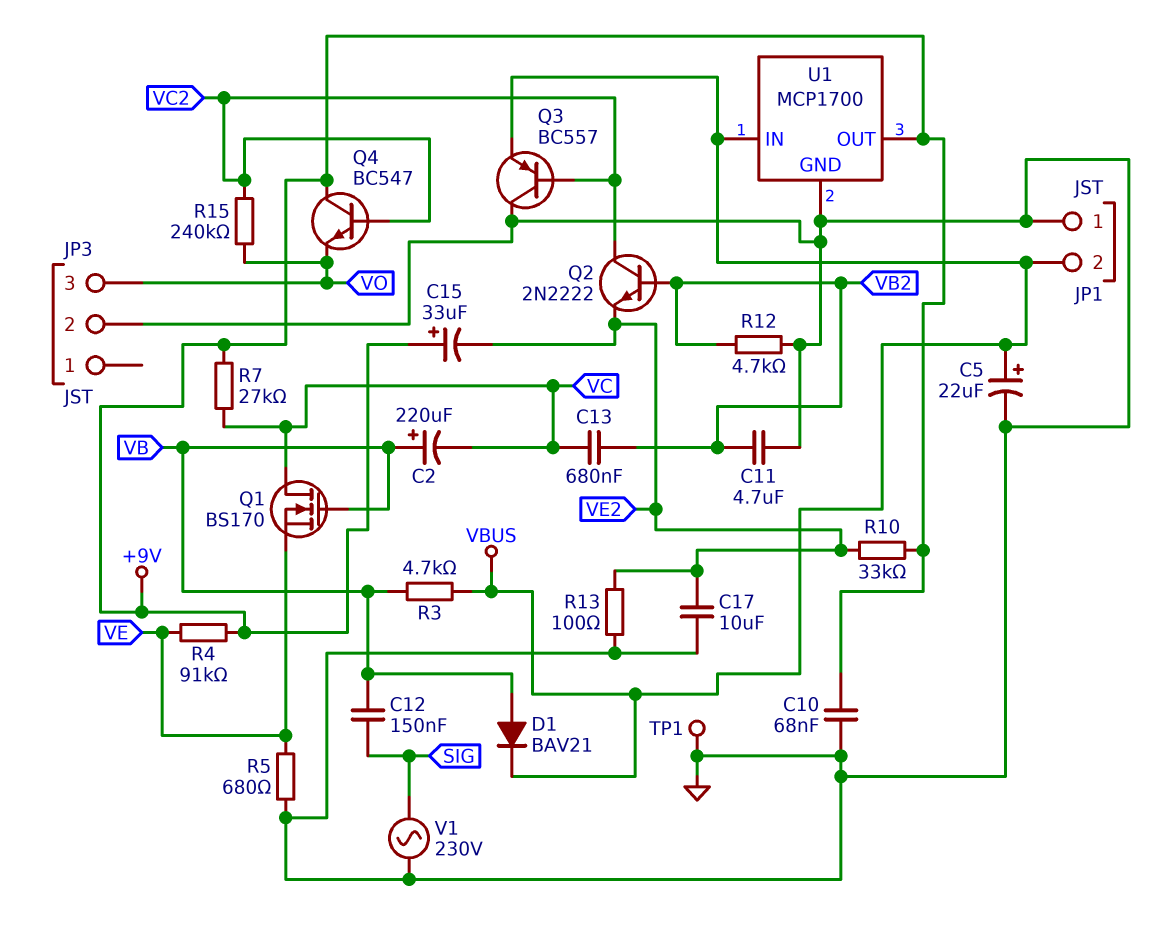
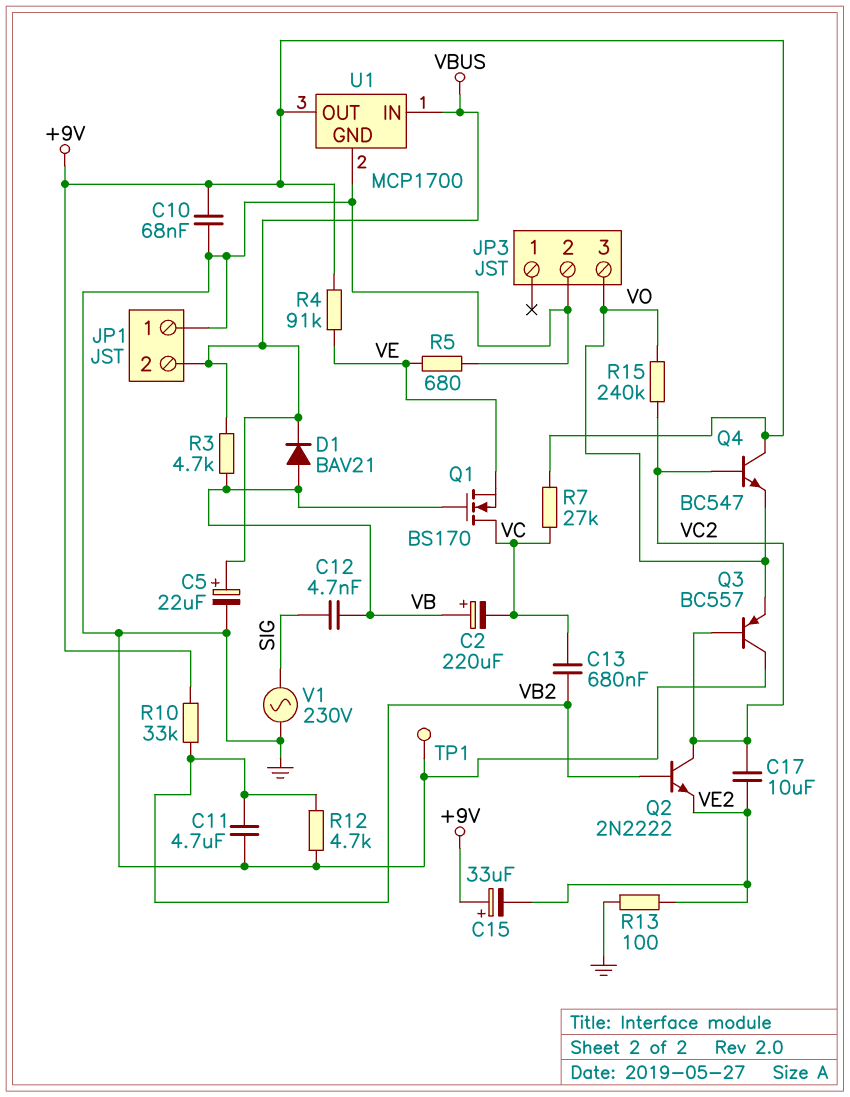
C12: 150nF (SIG, VB) -> 4.7nF (SIG, VB)
C17: 10uF (GND, VE2) -> 10uF (VC2, VE2)
Q3: PNP BC557 (B VC2, C GND, E VBUS) -> PNP BC557 (B VC2, C GND, E VO)
R10: 33k (+9V, VE2) -> 33k (+9V, VB2)

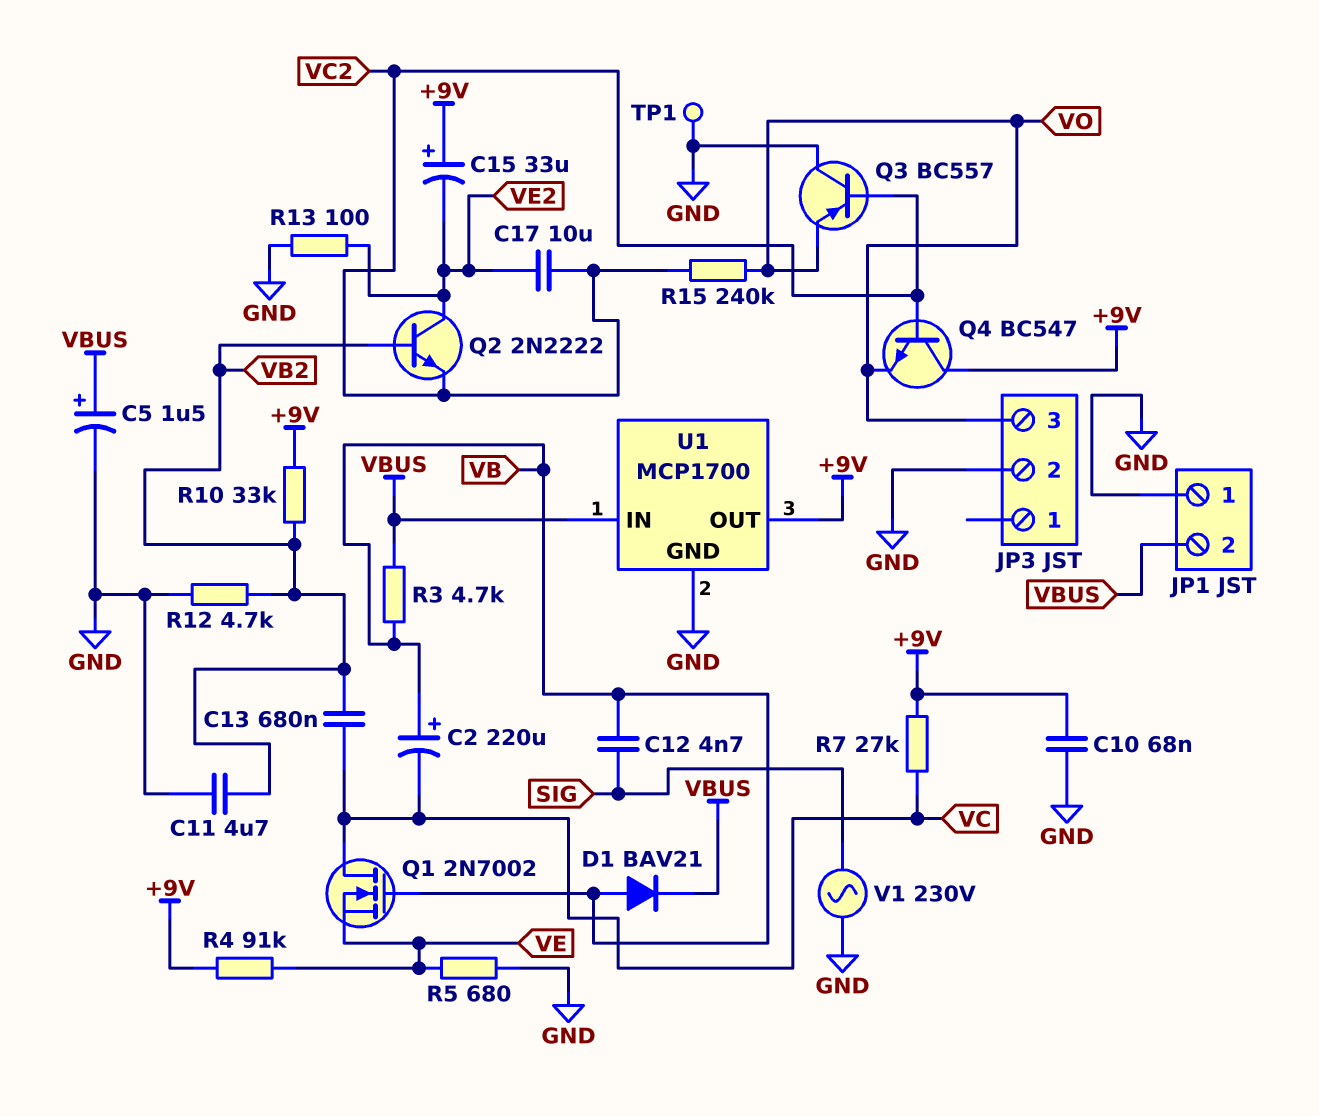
C5: 22uF (plus VBUS, minus GND) -> 1.5uF (plus VBUS, minus GND)
Q1: NMOS BS170 (G VB, D VC, S VE) -> NMOS 2N7002 (G VB, D VC, S VE)
Q2: NPN 2N2222 (B VB2, C VC2, E VE2) -> NPN 2N2222 (B VB2, C VE2, E VC2)

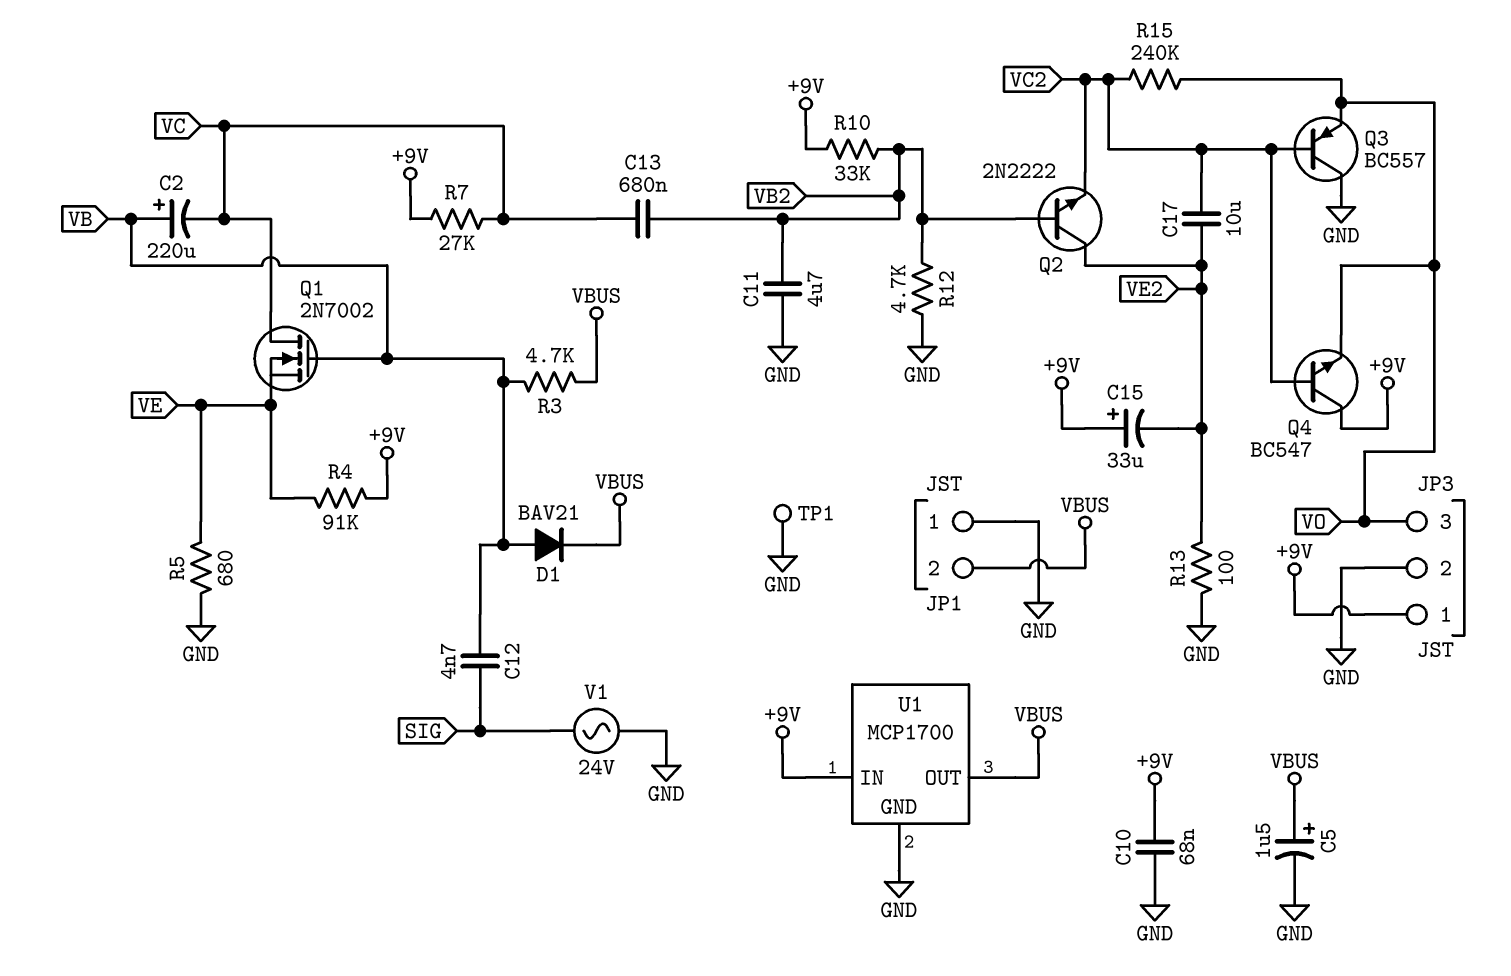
JP3 pin 1: none -> +9V
U1 pin IN: VBUS -> +9V
U1 pin OUT: +9V -> VBUS
V1: AC 230V (GND, SIG) -> AC 24V (GND, SIG)

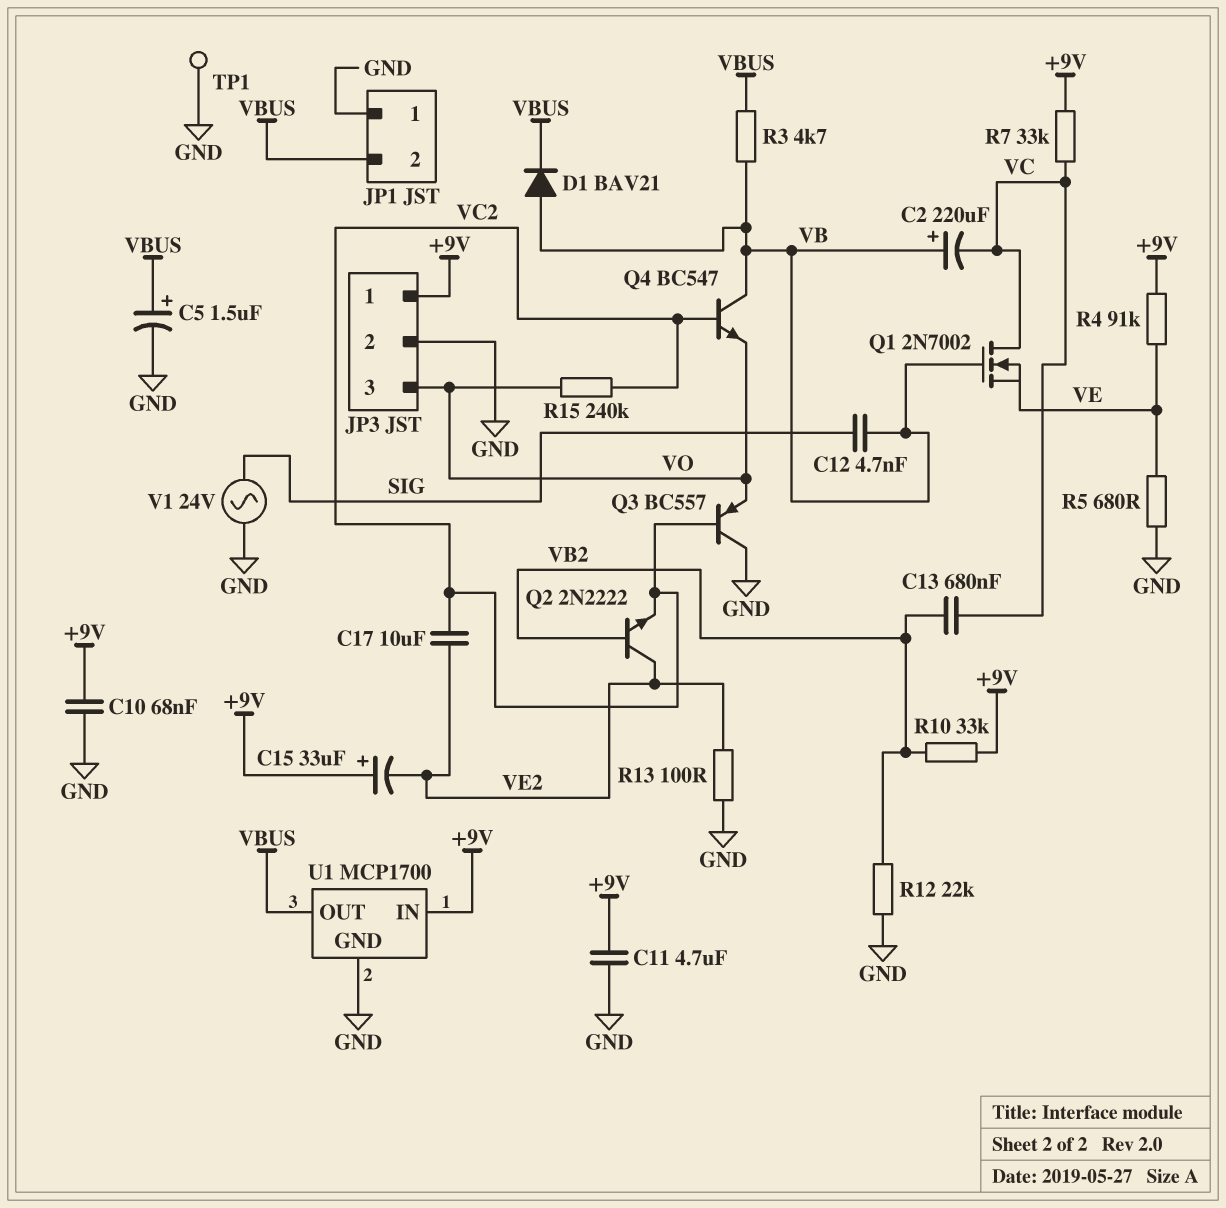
C11: 4.7uF (GND, VB2) -> 4.7uF (+9V, GND)
Q4: NPN BC547 (B VC2, C +9V, E VO) -> NPN BC547 (B VC2, C VB, E VO)
R7: 27k (+9V, VC) -> 33k (+9V, VC)
R12: 4.7k (GND, VB2) -> 22k (GND, VB2)

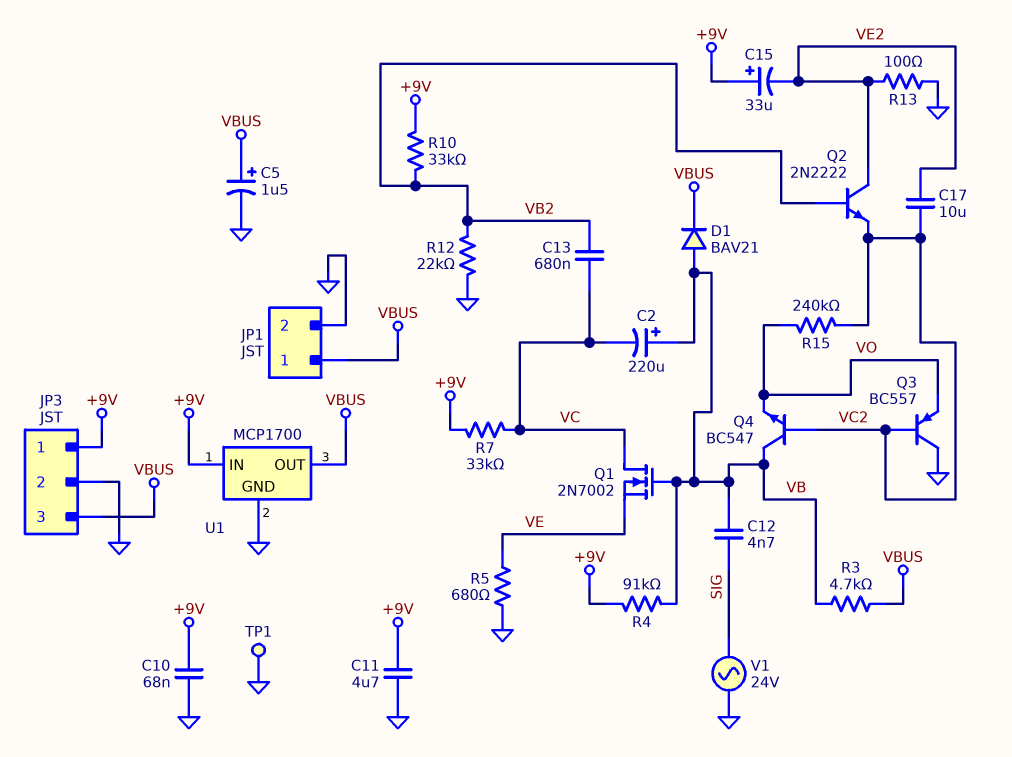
JP1 pin 1: GND -> VBUS
JP1 pin 2: VBUS -> GND
JP3 pin 3: VO -> VBUS
R4: 91k (+9V, VE) -> 91k (+9V, VB)

